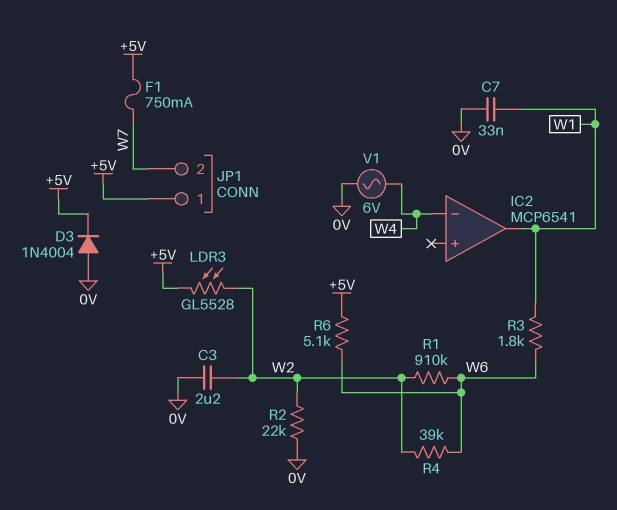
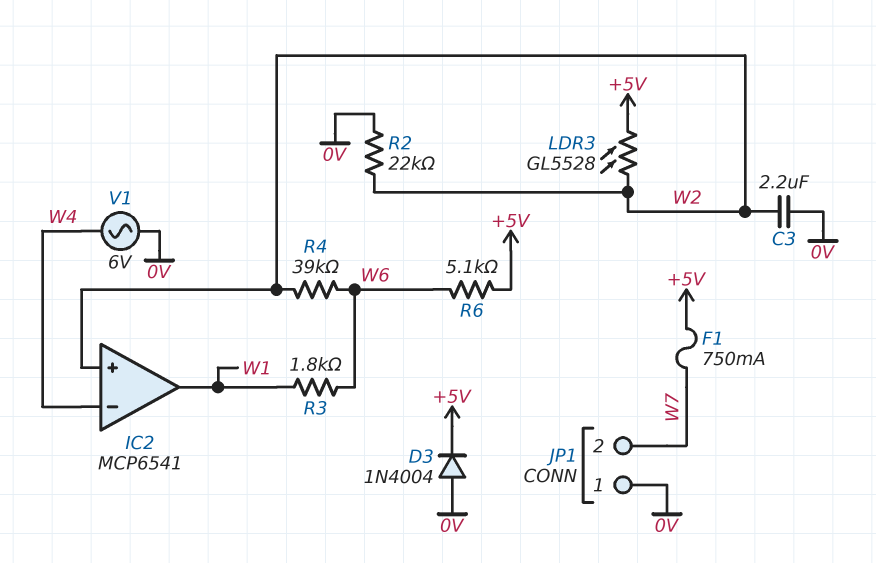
C7: 33nF (0V, W1) -> none
IC2 pin in+: none -> W2
JP1 pin 1: +5V -> 0V
R1: 910k (W2, W6) -> none

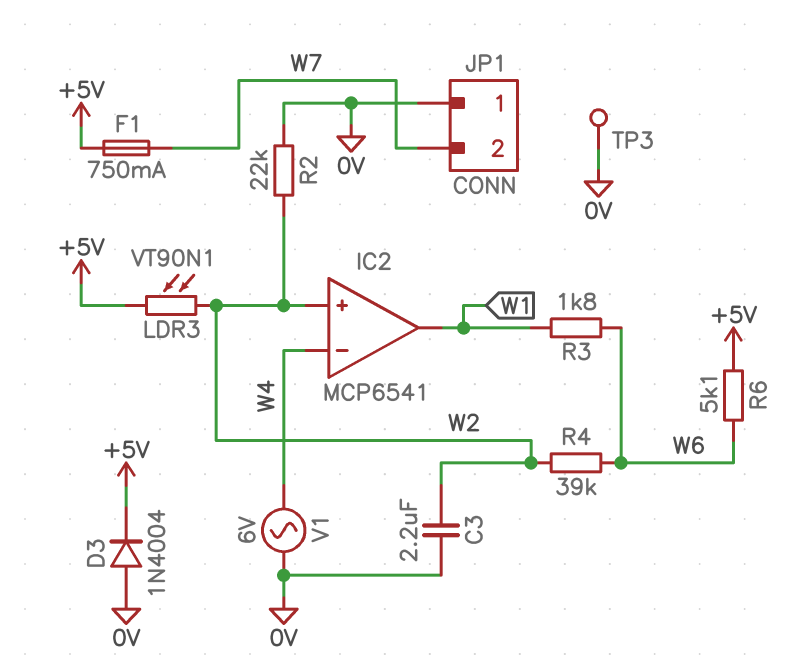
LDR3: GL5528 (+5V, W2) -> VT90N1 (+5V, W2)
TP3: none -> test point (0V)

